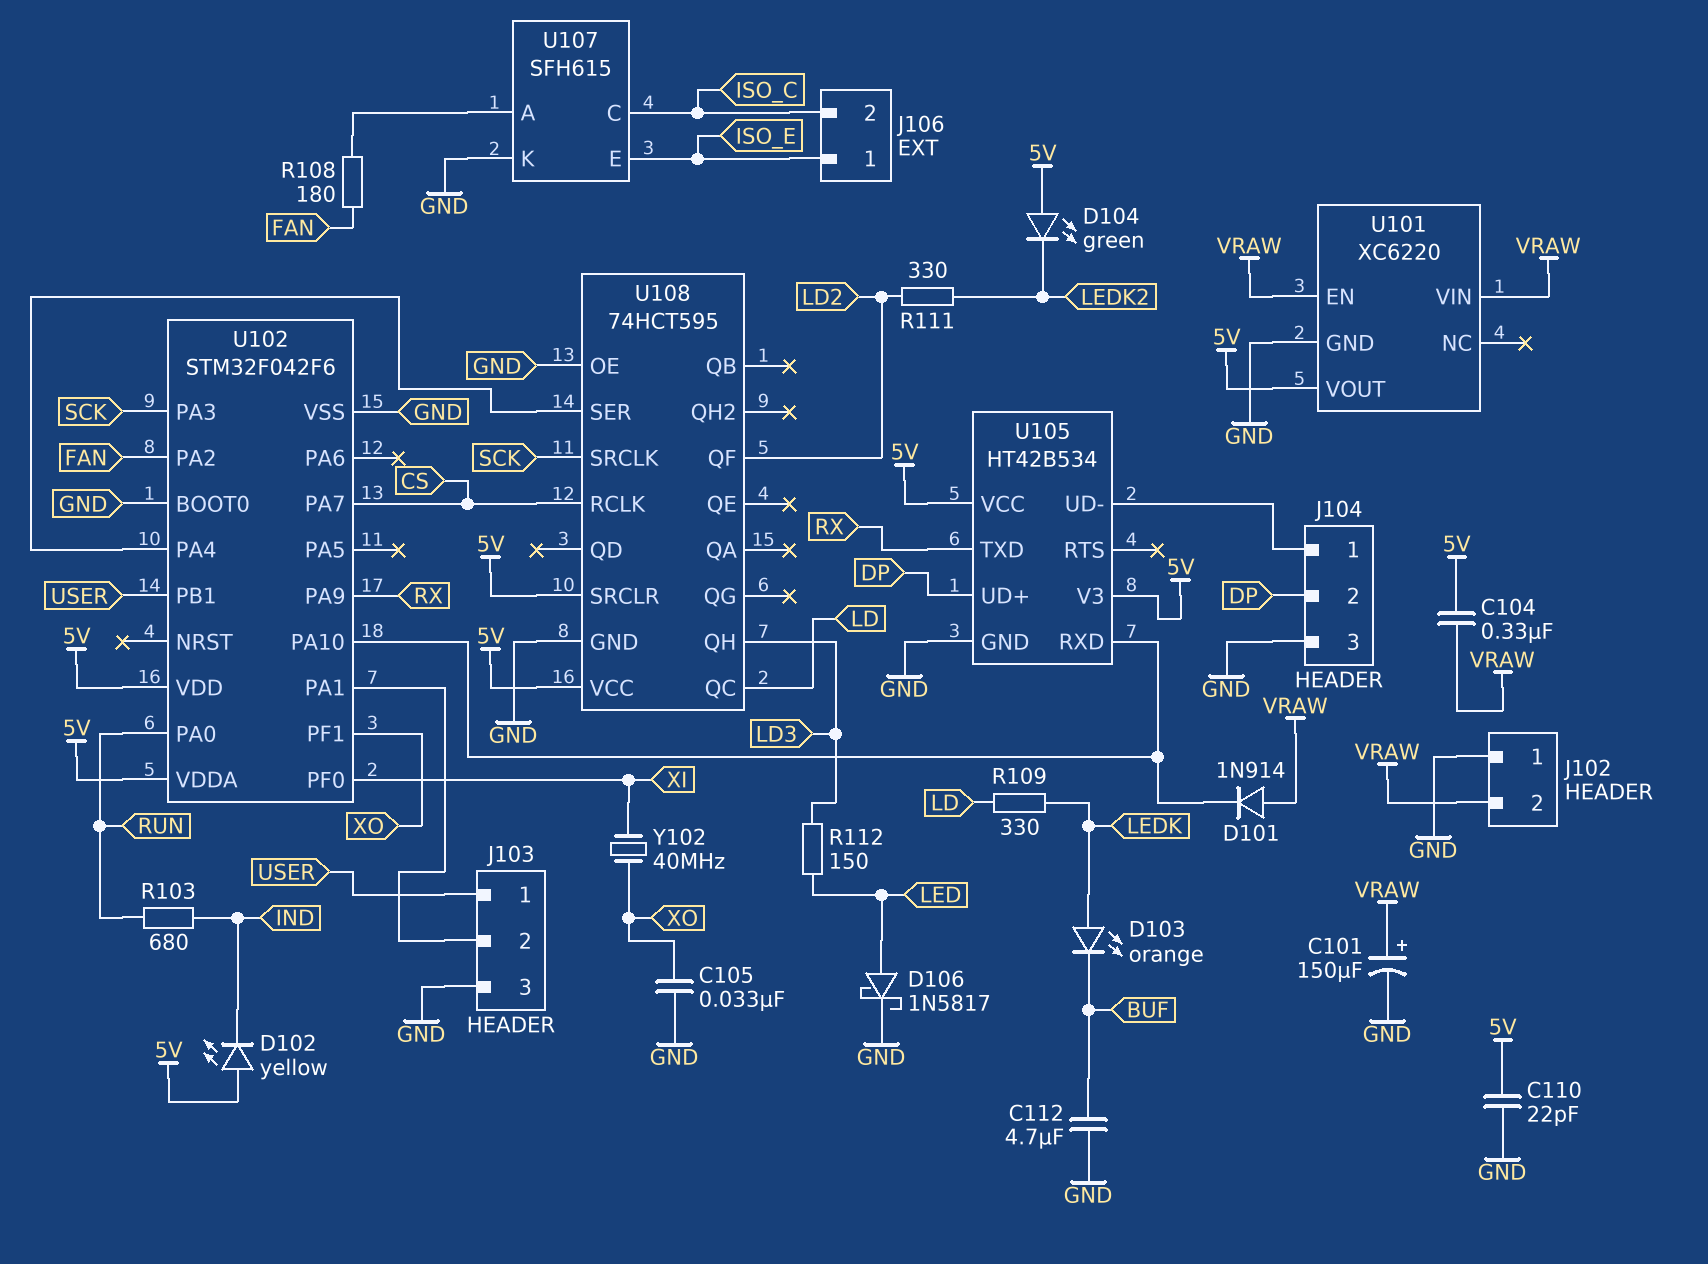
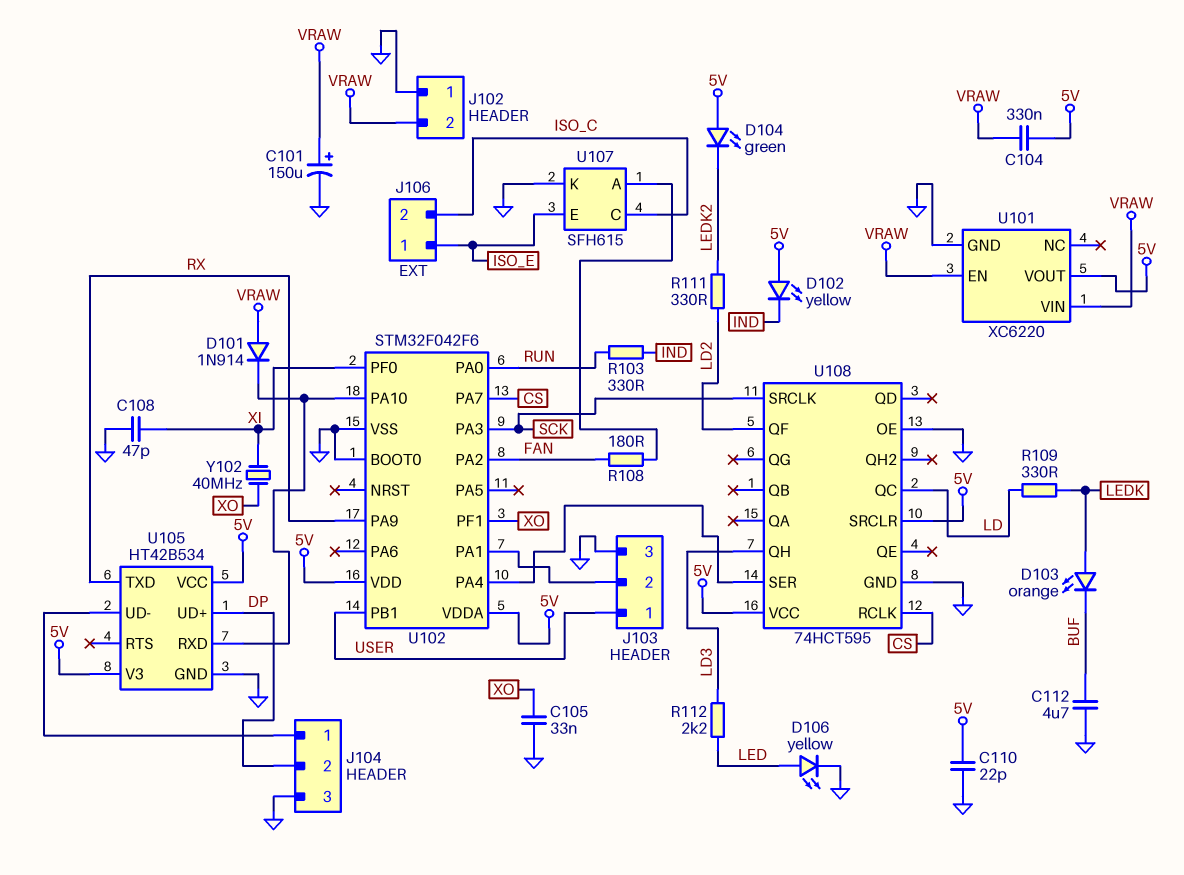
C108: none -> 47pF (GND, XI)
D106: schottky 1N5817 (A LED, K GND) -> LED yellow (A LED, K GND)
R103: 680 (IND, RUN) -> 330 (IND, RUN)
R112: 150 (LD3, LED) -> 2.2k (LD3, LED)

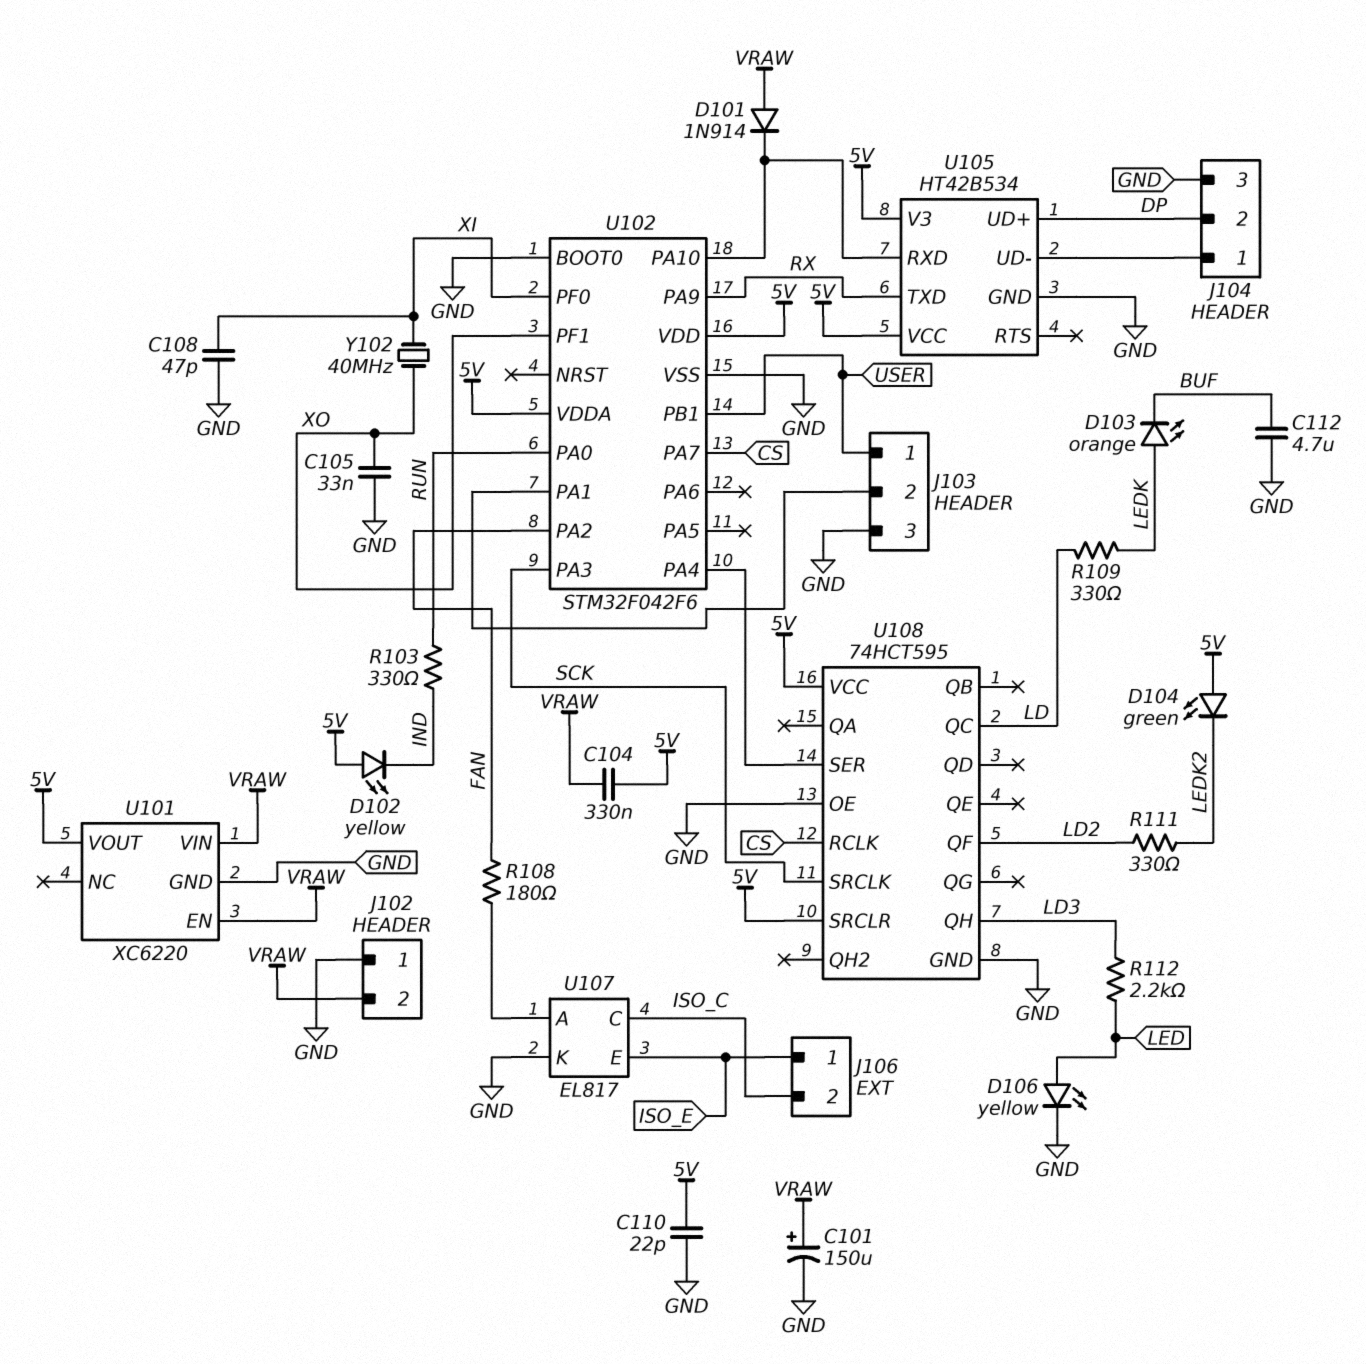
U107: SFH615 -> EL817

